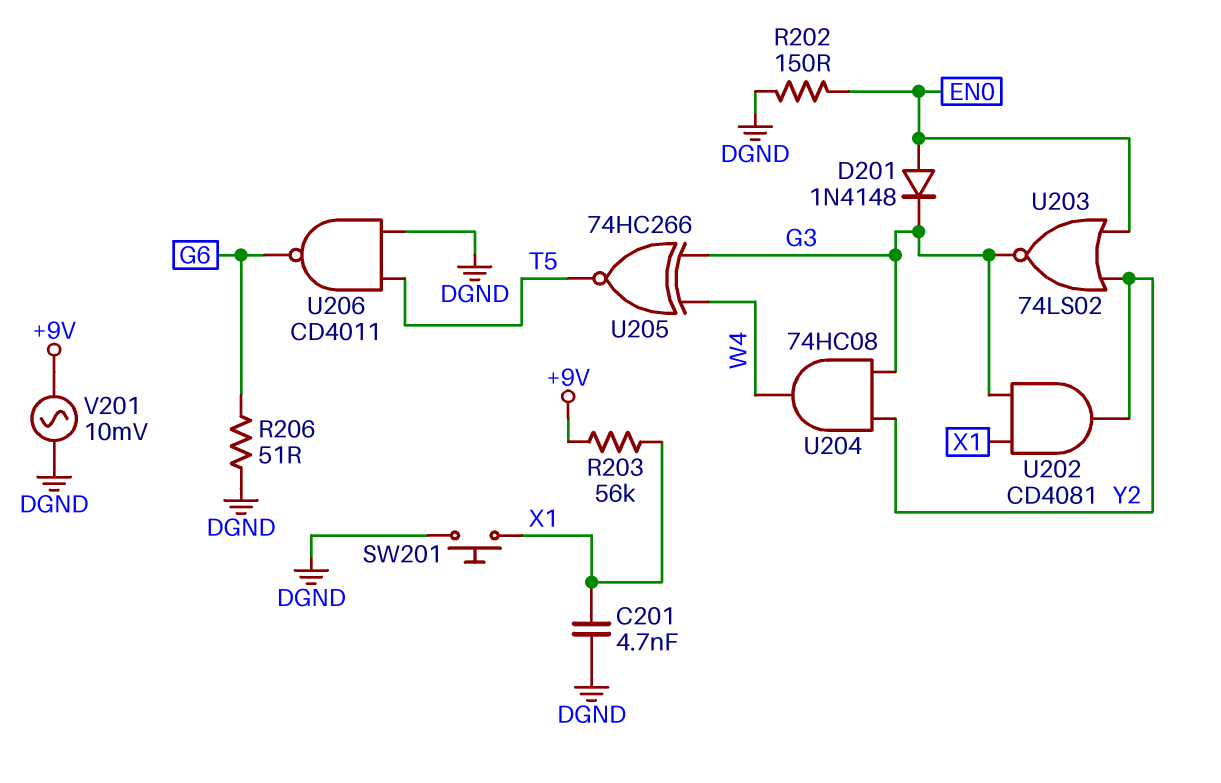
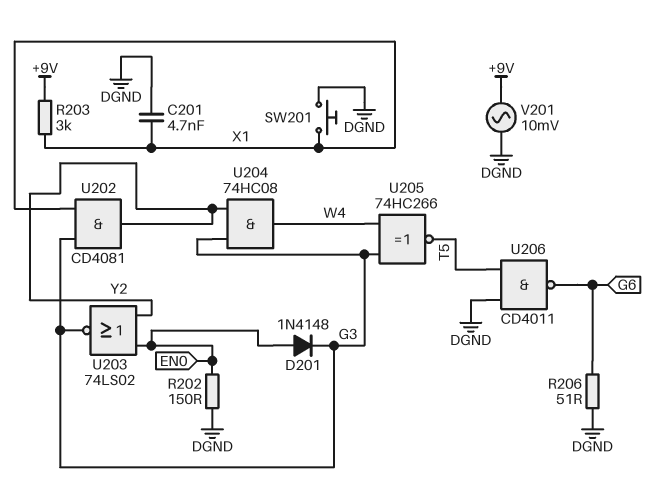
R203: 56k (+9V, X1) -> 3k (+9V, X1)

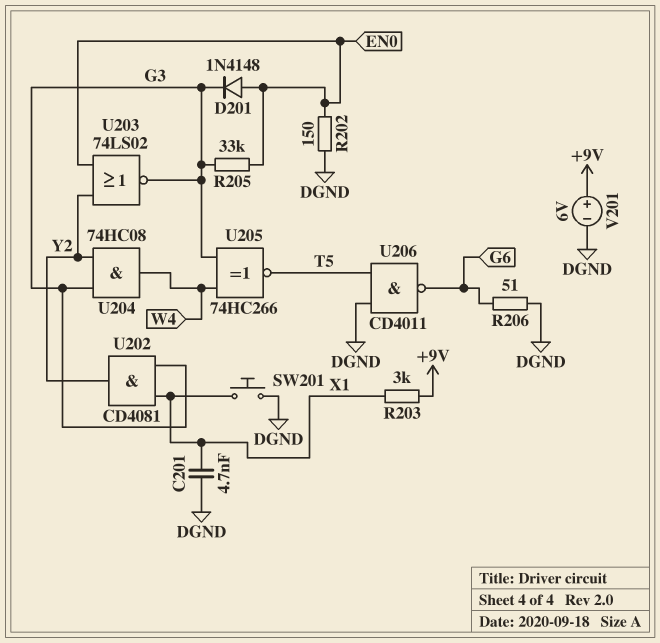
R205: none -> 33k (EN0, G3)
V201: AC 10mV (+9V, DGND) -> 6V (plus +9V, minus DGND)

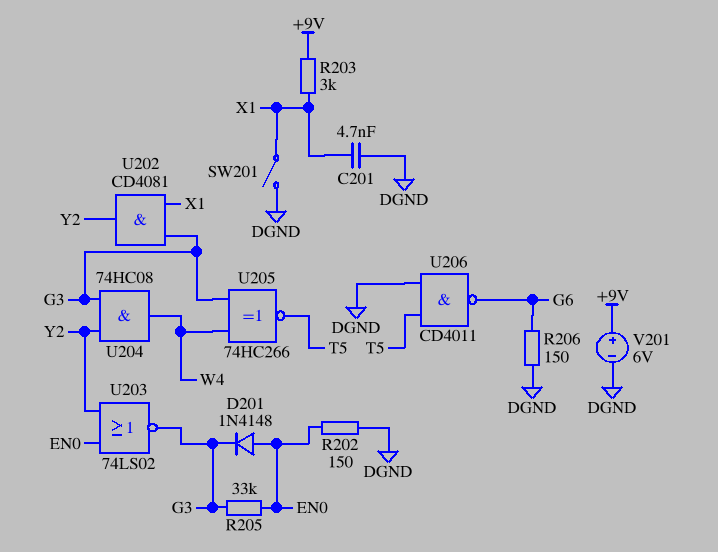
R206: 51 (DGND, G6) -> 150 (DGND, G6)
SW201: button (DGND, X1) -> switch (DGND, X1)

